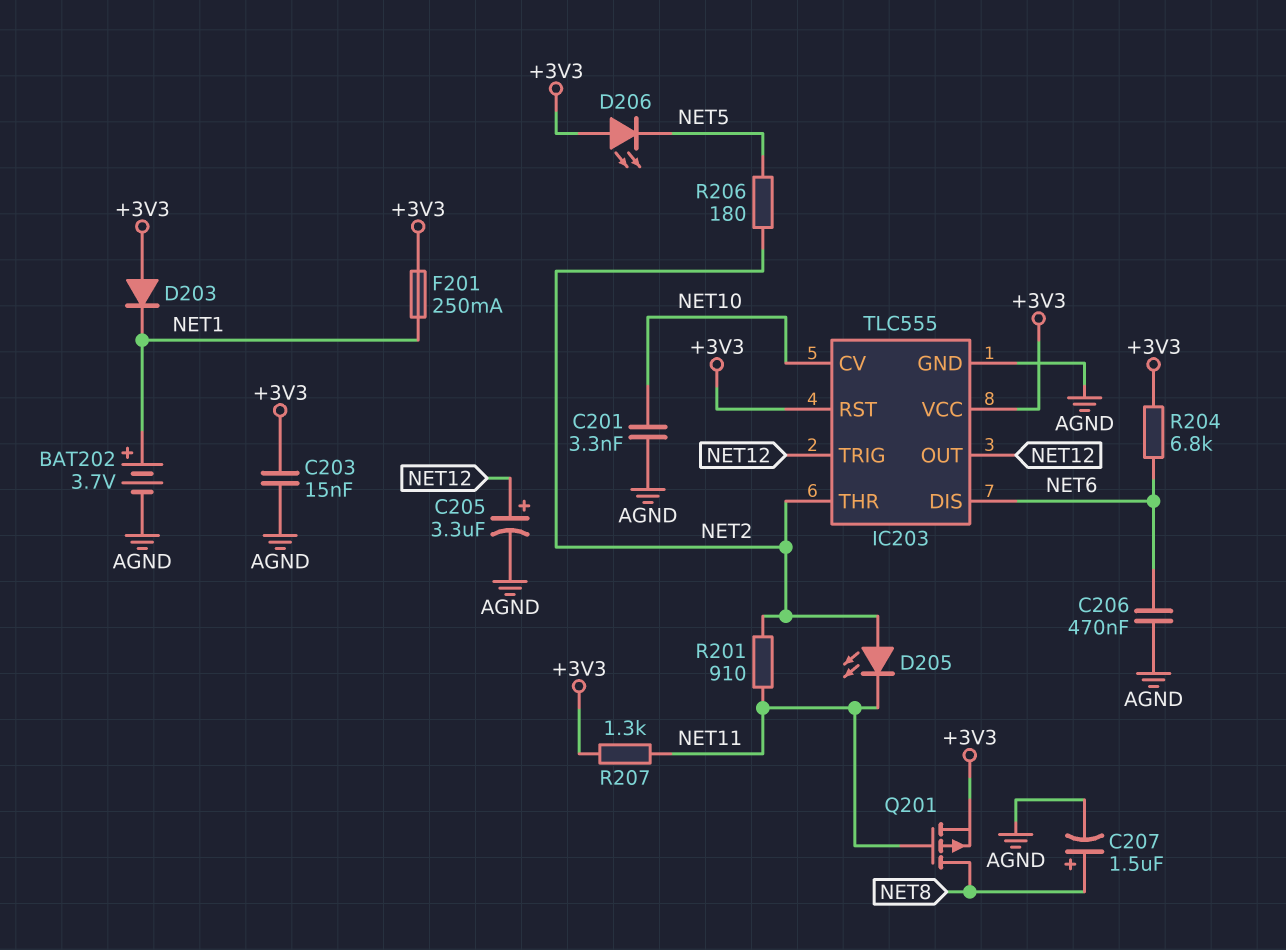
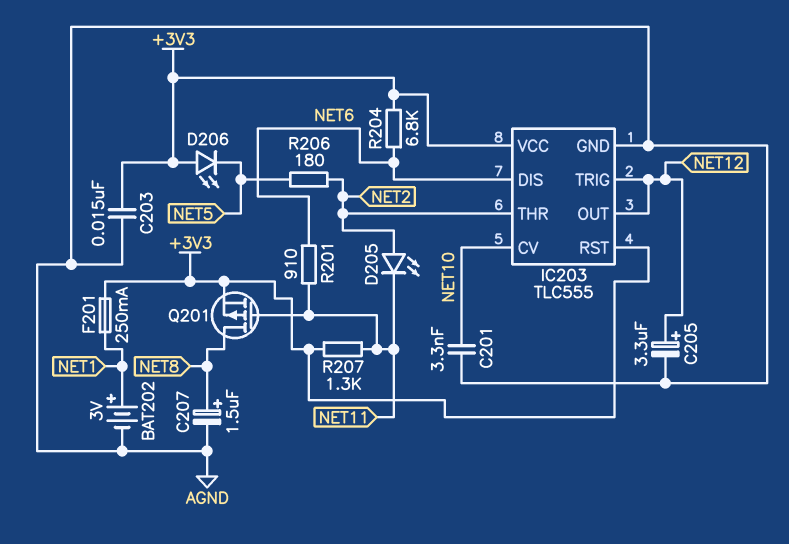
BAT202: 3.7V (plus NET1, minus AGND) -> 3V (plus NET1, minus AGND)
C206: 470nF (AGND, NET6) -> none
D203: diode (A +3V3, K NET1) -> none
R201: 910 (NET2, NET11) -> 910 (NET6, NET11)

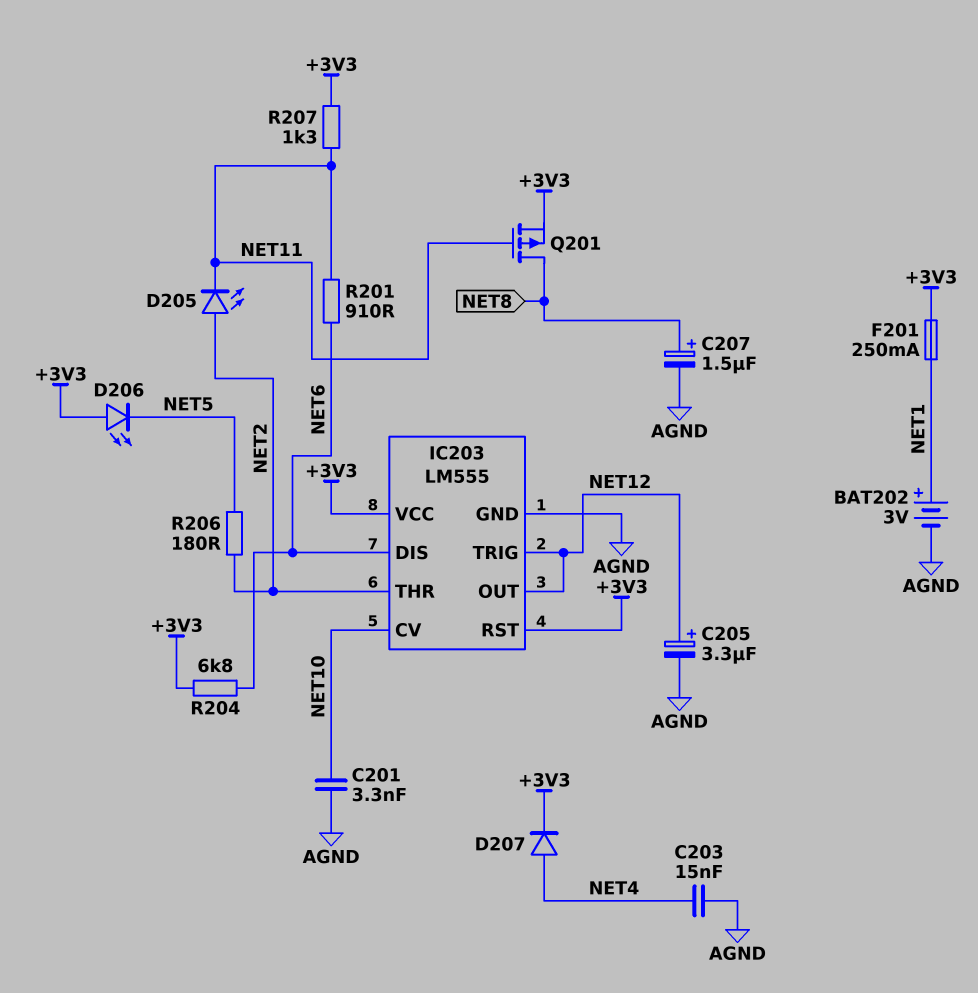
C203: 15nF (+3V3, AGND) -> 15nF (AGND, NET4)
D207: none -> diode (A NET4, K +3V3)
IC203: TLC555 -> LM555

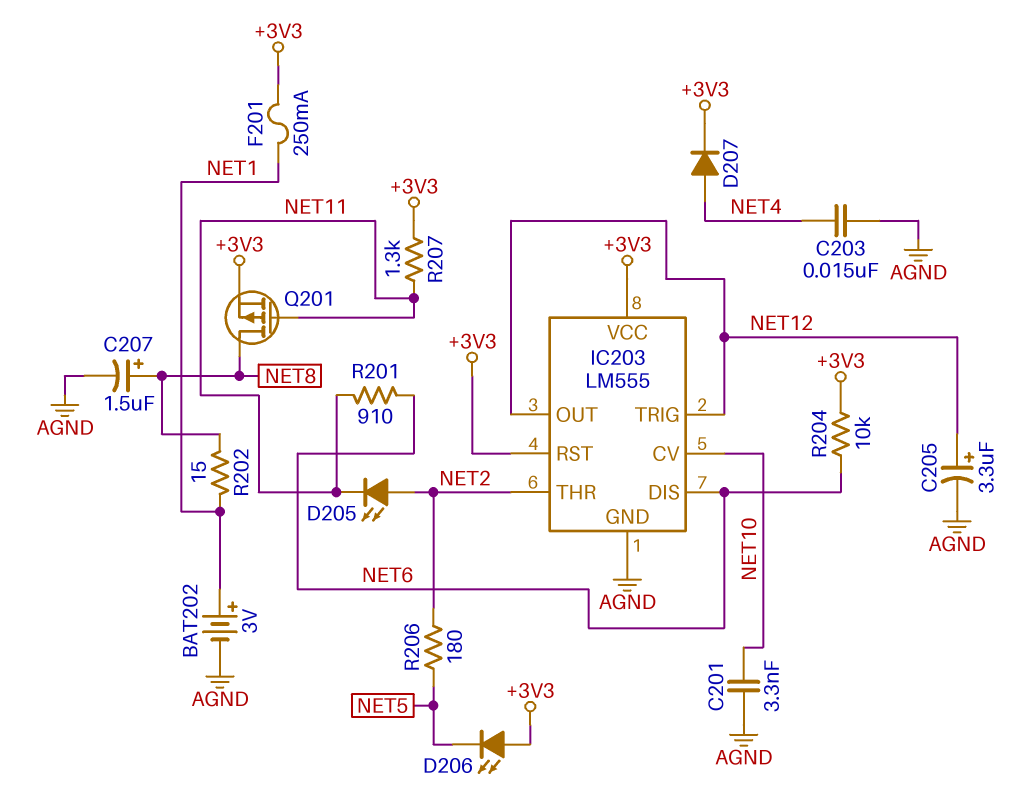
R202: none -> 15 (NET1, NET8)
R204: 6.8k (+3V3, NET6) -> 10k (+3V3, NET6)

